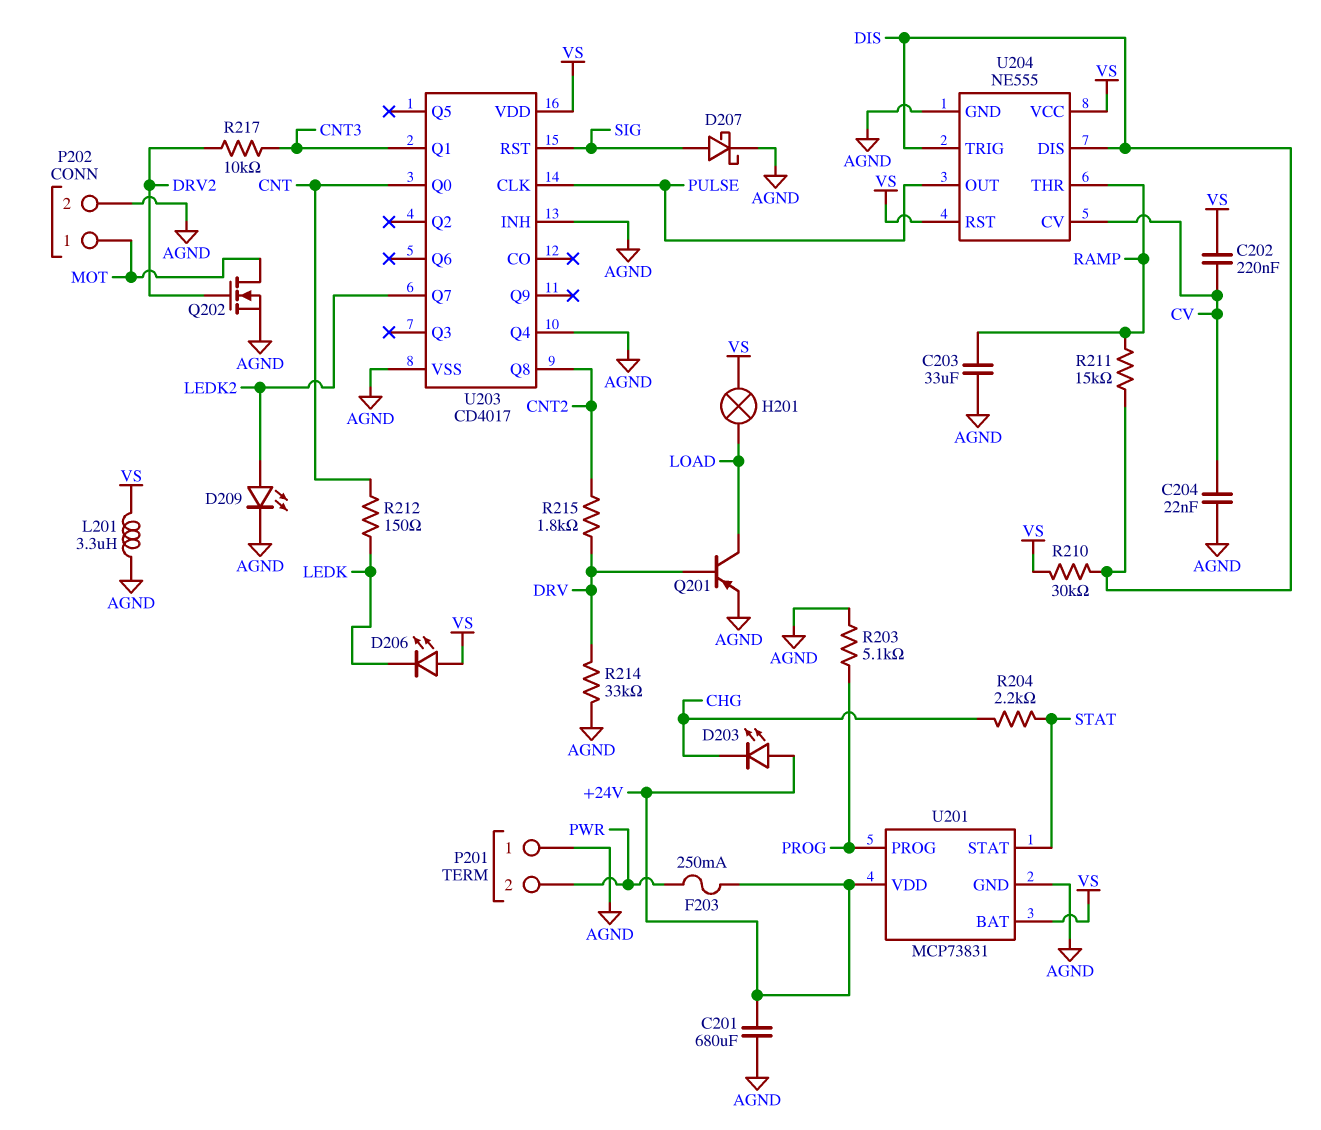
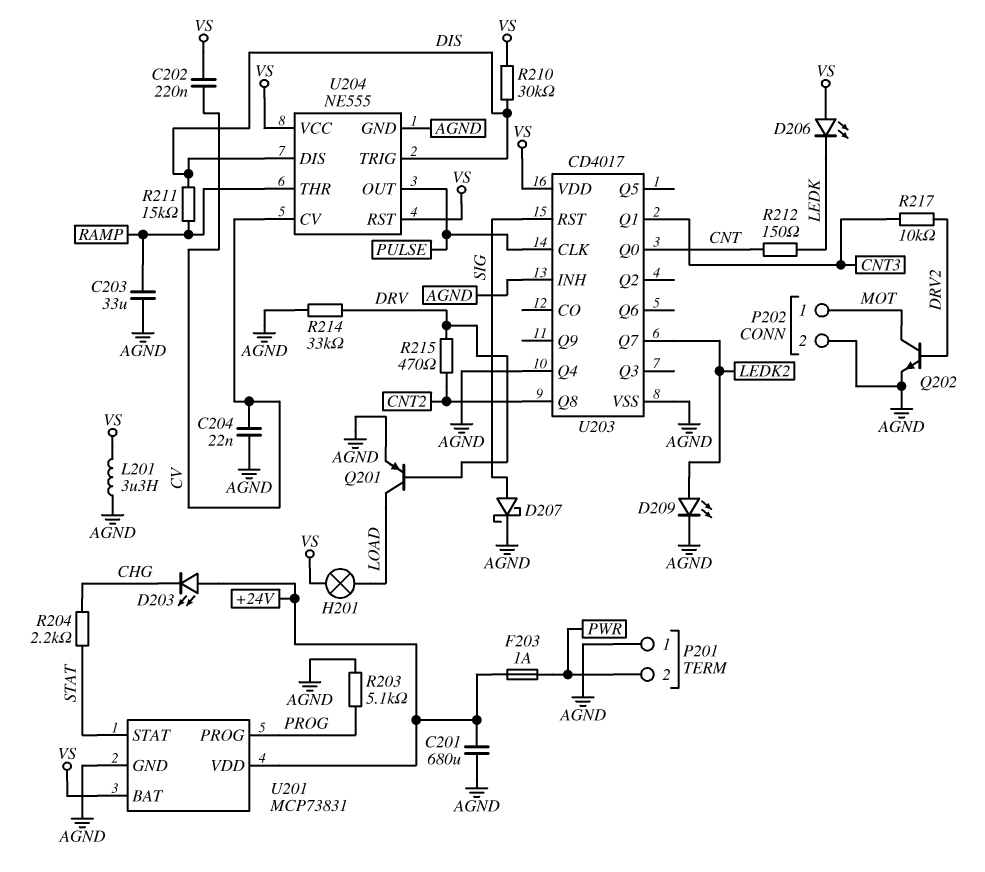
F203: 250mA (+24V, PWR) -> 1A (+24V, PWR)
Q202: NMOS (G DRV2, D MOT, S AGND) -> NPN (B DRV2, C MOT, E AGND)
R215: 1.8k (CNT2, DRV) -> 470 (CNT2, DRV)

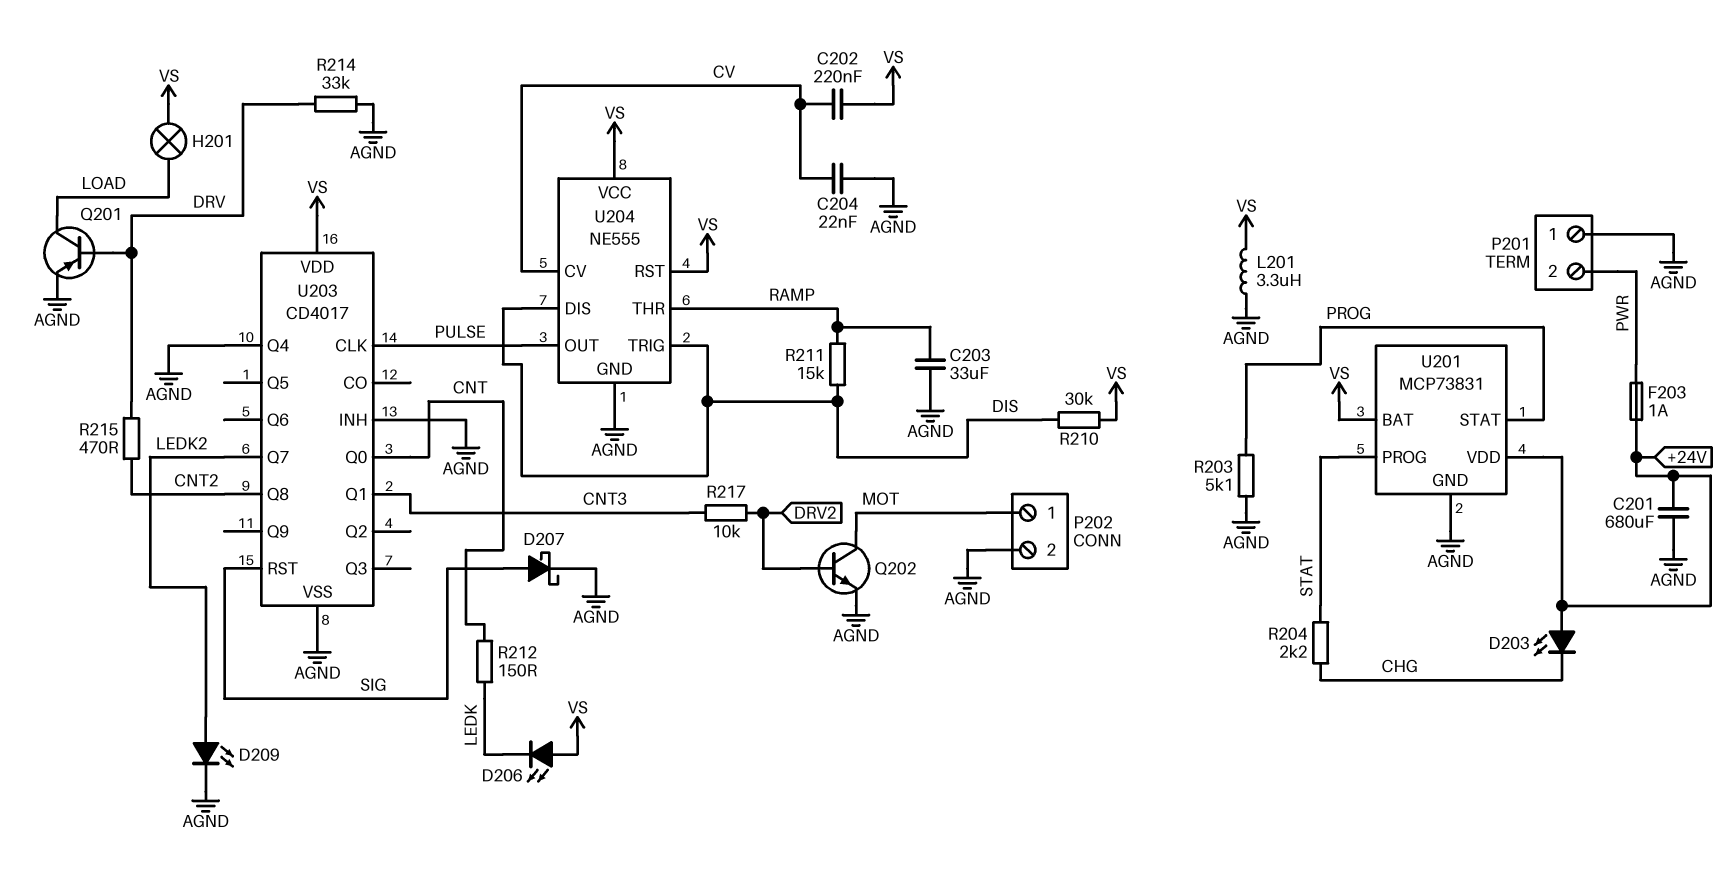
U201 pin PROG: PROG -> STAT
U201 pin STAT: STAT -> PROG

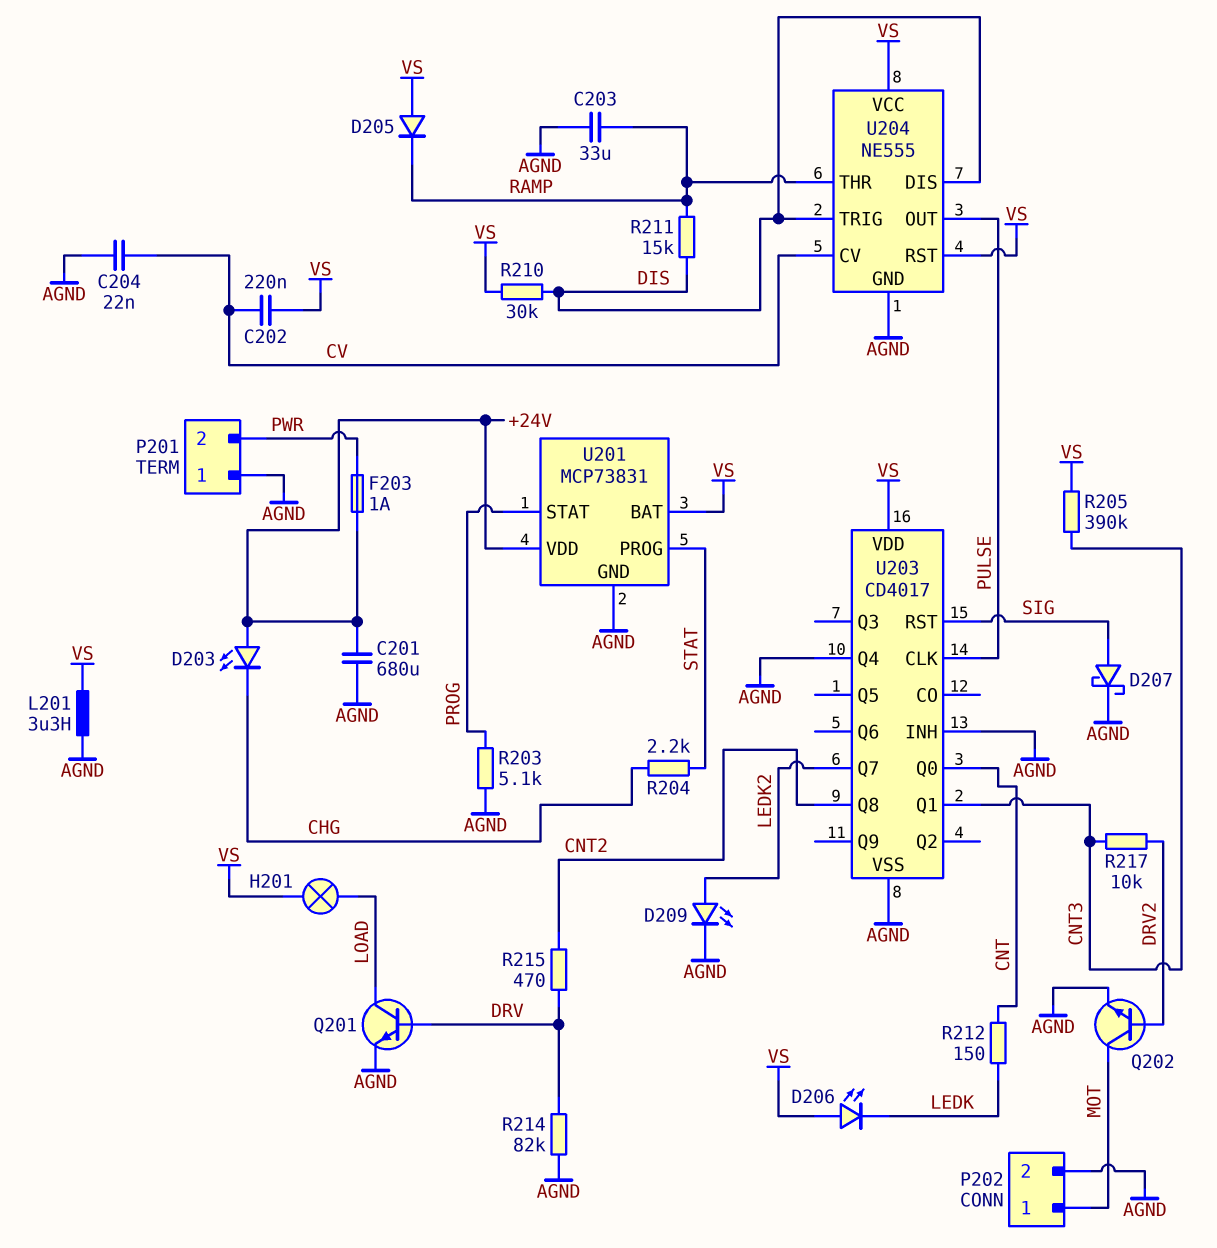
D205: none -> diode (A VS, K RAMP)
Q201: PNP (B DRV, C LOAD, E AGND) -> NPN (B DRV, C LOAD, E AGND)
R205: none -> 390k (CNT3, VS)
R214: 33k (AGND, DRV) -> 82k (AGND, DRV)

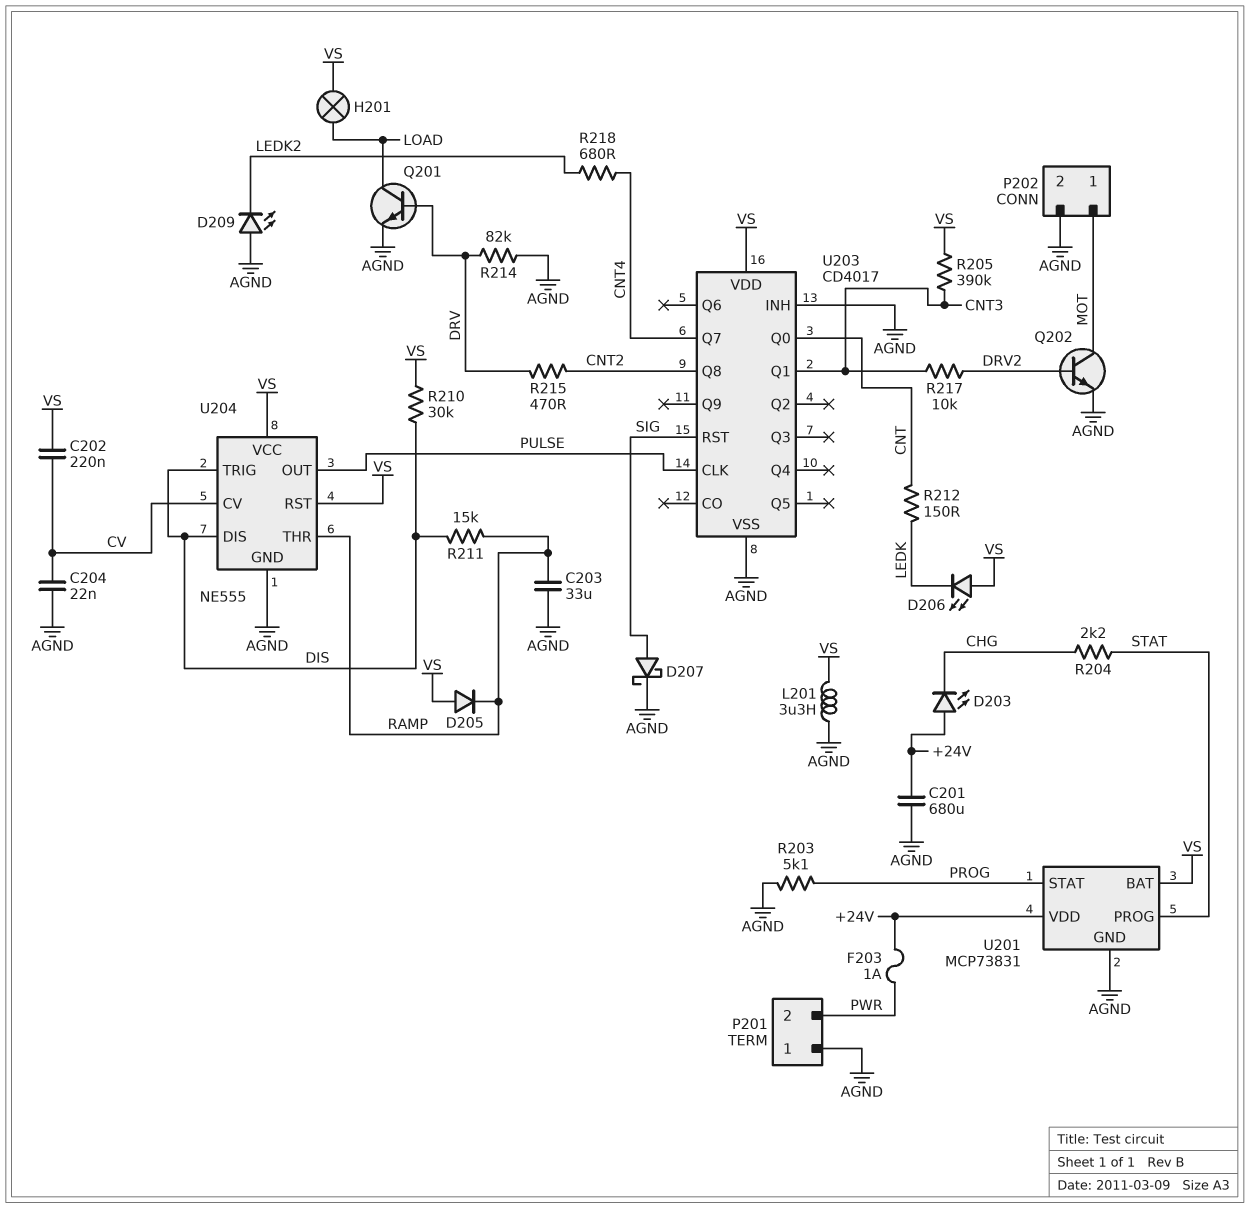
D209: LED (A LEDK2, K AGND) -> LED (A AGND, K LEDK2)
R218: none -> 680 (CNT4, LEDK2)
U203 pin Q4: AGND -> none
U203 pin Q7: LEDK2 -> CNT4

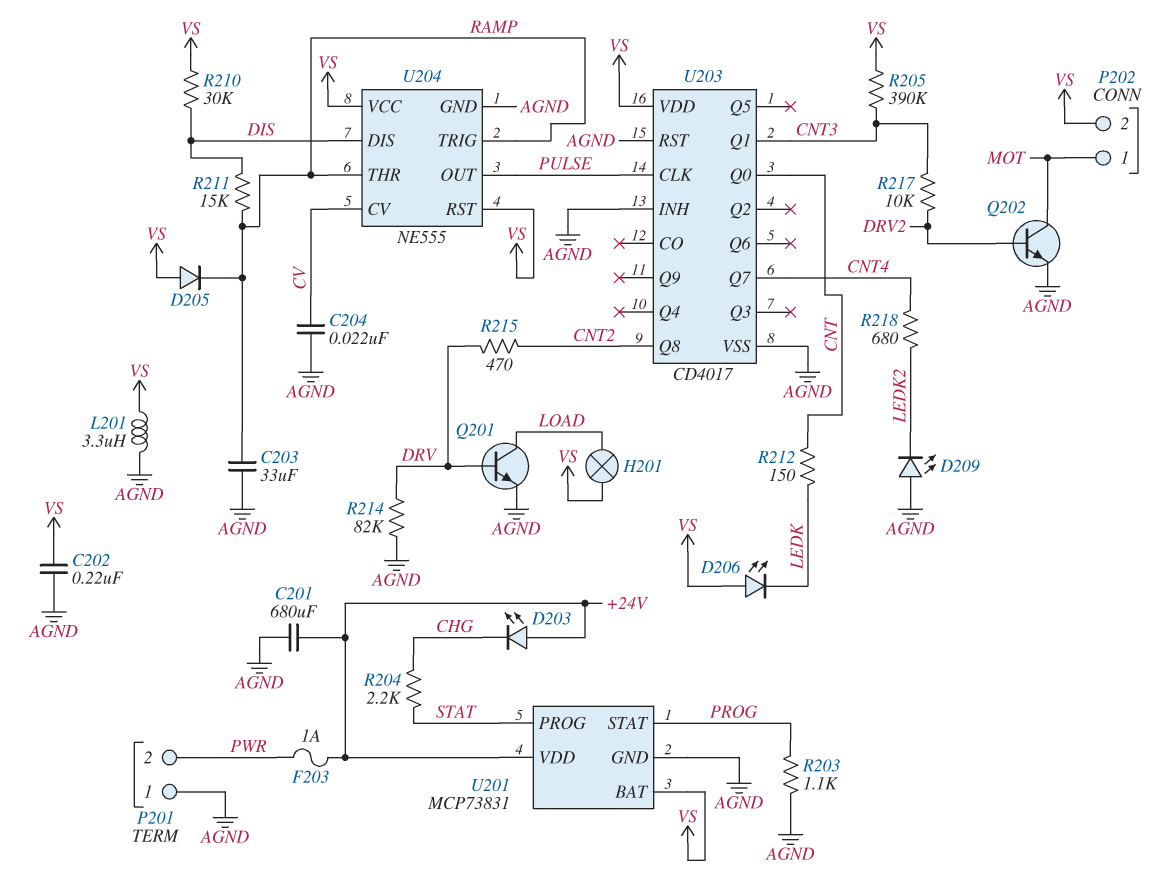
C202: 220nF (CV, VS) -> 220nF (AGND, VS)
D207: schottky (A SIG, K AGND) -> none
P202 pin 2: AGND -> VS
R203: 5.1k (AGND, PROG) -> 1.1k (AGND, PROG)
U203 pin RST: SIG -> AGND
U204 pin TRIG: DIS -> RAMP

